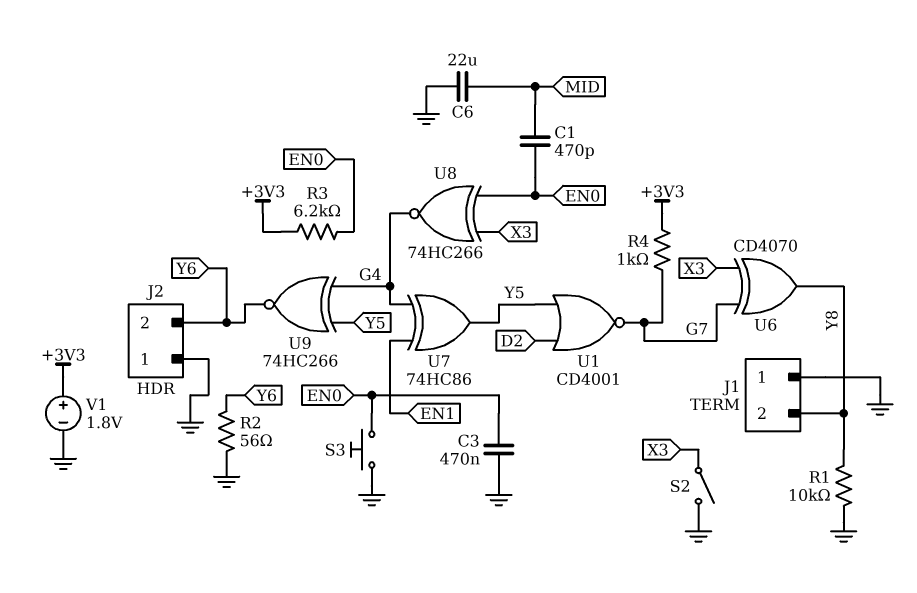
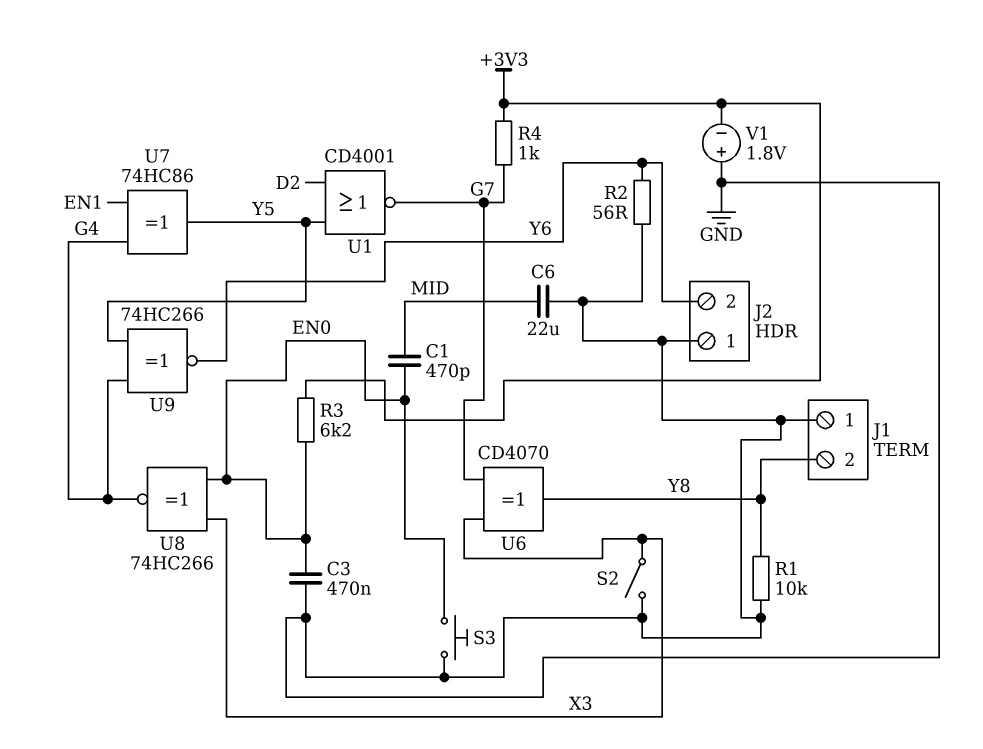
V1: 1.8V (plus +3V3, minus GND) -> 1.8V (plus GND, minus +3V3)

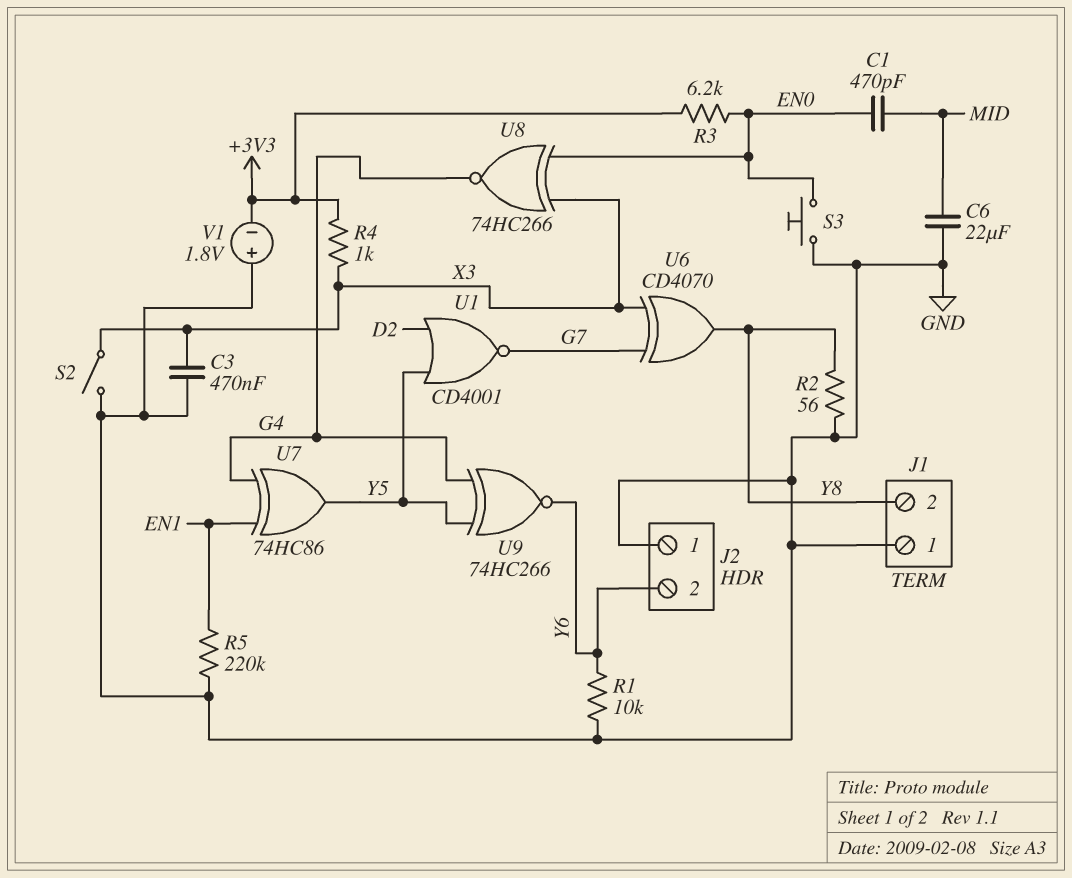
C3: 470nF (EN0, GND) -> 470nF (GND, X3)
R1: 10k (GND, Y8) -> 10k (GND, Y6)
R2: 56 (GND, Y6) -> 56 (GND, Y8)
R4: 1k (+3V3, G7) -> 1k (+3V3, X3)
R5: none -> 220k (EN1, GND)

